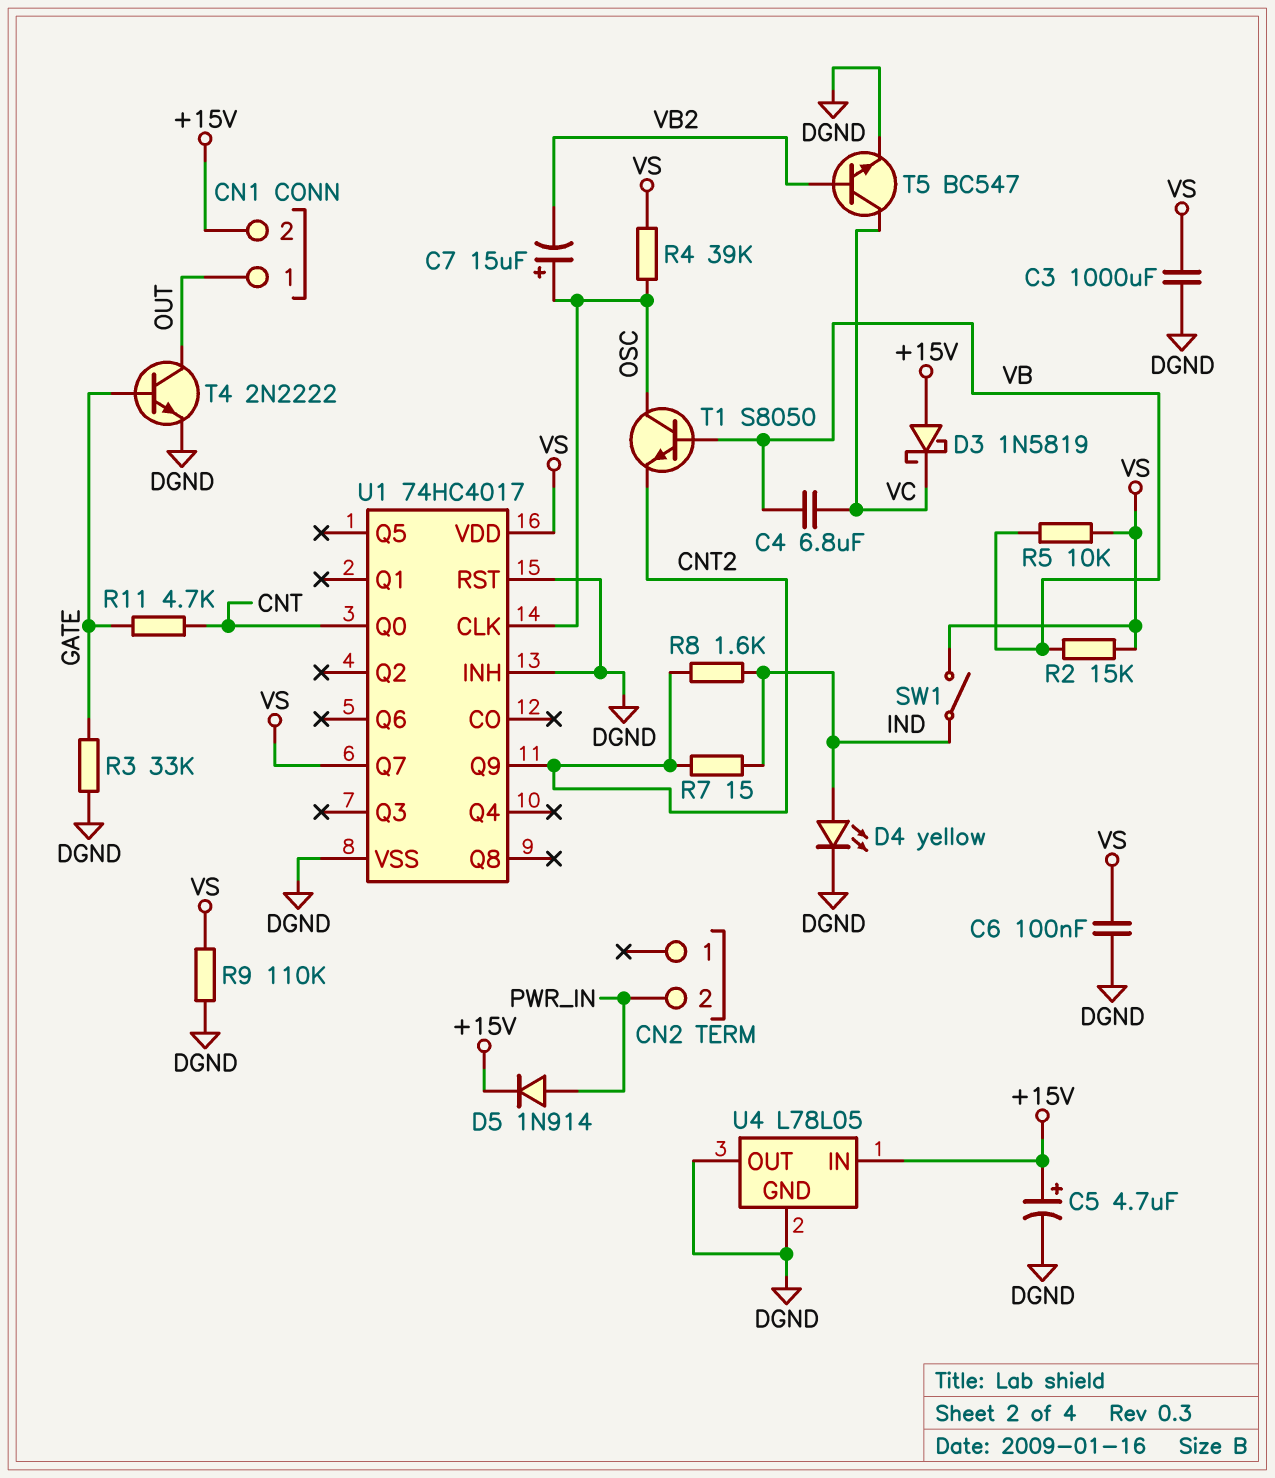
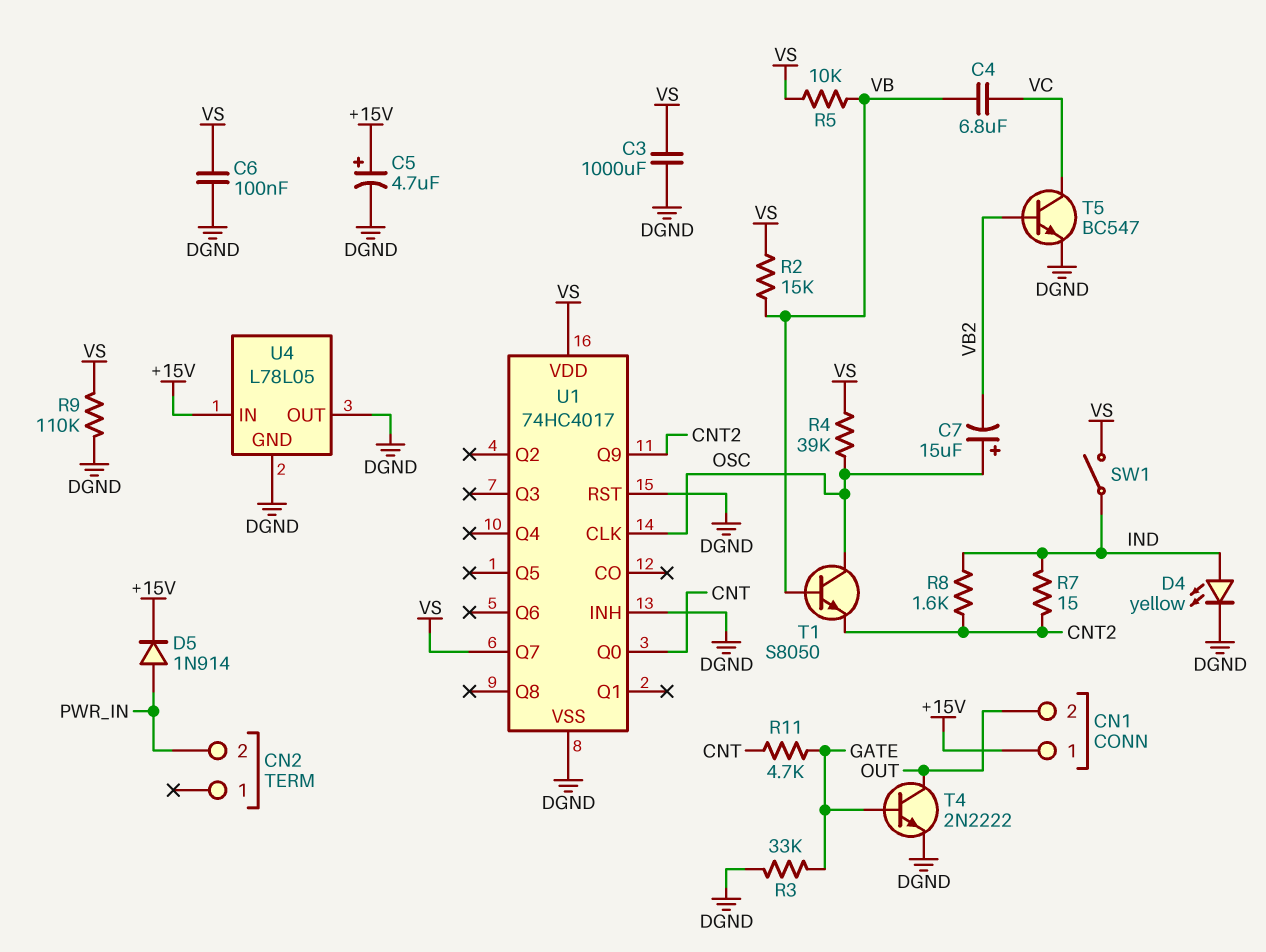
CN1 pin 1: OUT -> +15V
CN1 pin 2: +15V -> OUT
D3: schottky 1N5819 (A +15V, K VC) -> none

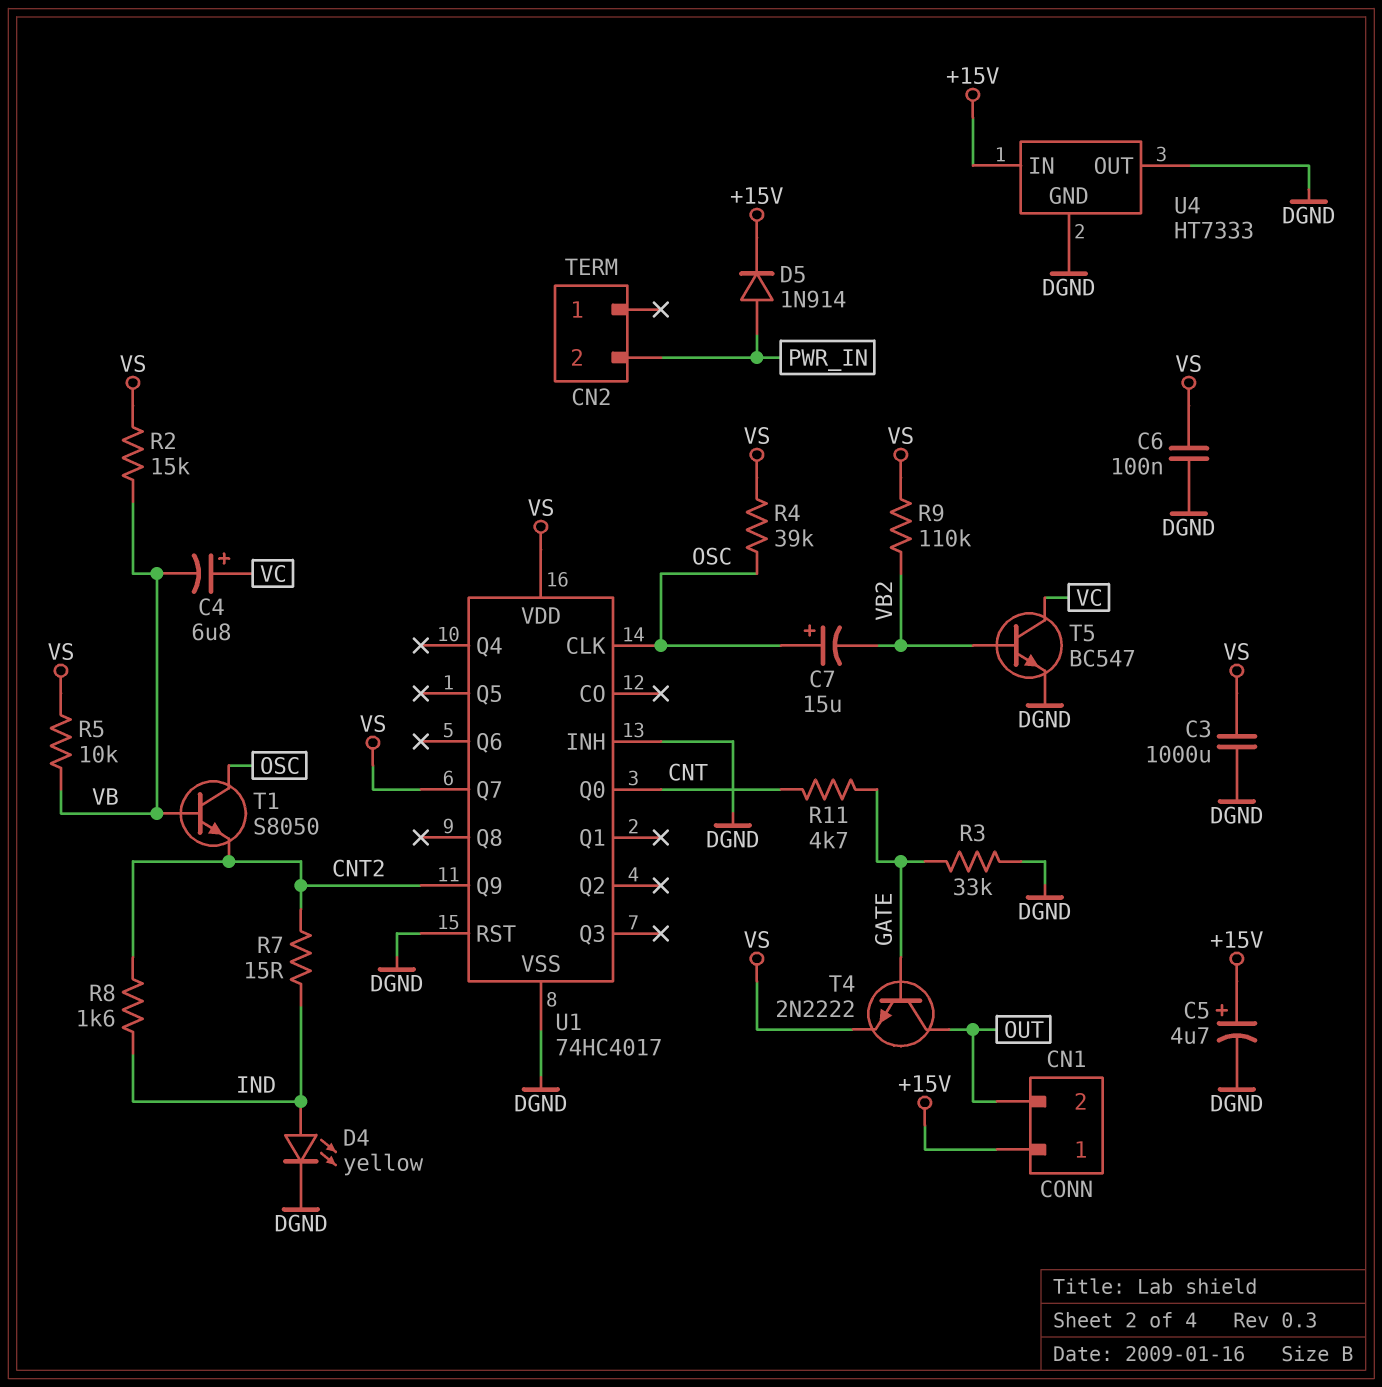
C4: 6.8uF (VB, VC) -> 6.8uF (plus VC, minus VB)
R9: 110k (DGND, VS) -> 110k (VB2, VS)
SW1: switch (IND, VS) -> none
T4: NPN 2N2222 (B GATE, C OUT, E DGND) -> NPN 2N2222 (B GATE, C OUT, E VS)
U4: L78L05 -> HT7333

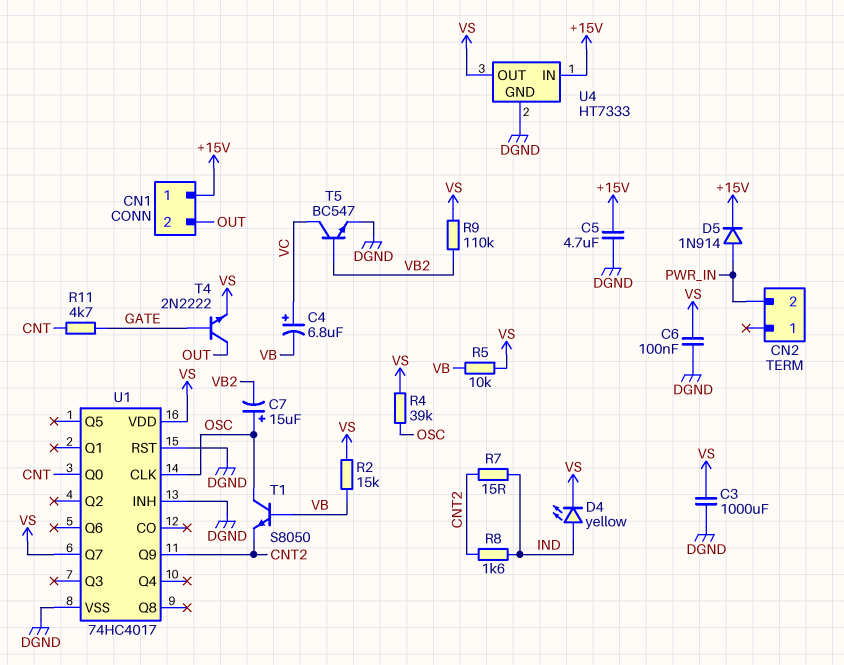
C5: 4.7uF (plus +15V, minus DGND) -> 4.7uF (+15V, DGND)
D4: LED yellow (A IND, K DGND) -> LED yellow (A IND, K VS)
R3: 33k (DGND, GATE) -> none
U4 pin OUT: DGND -> VS

